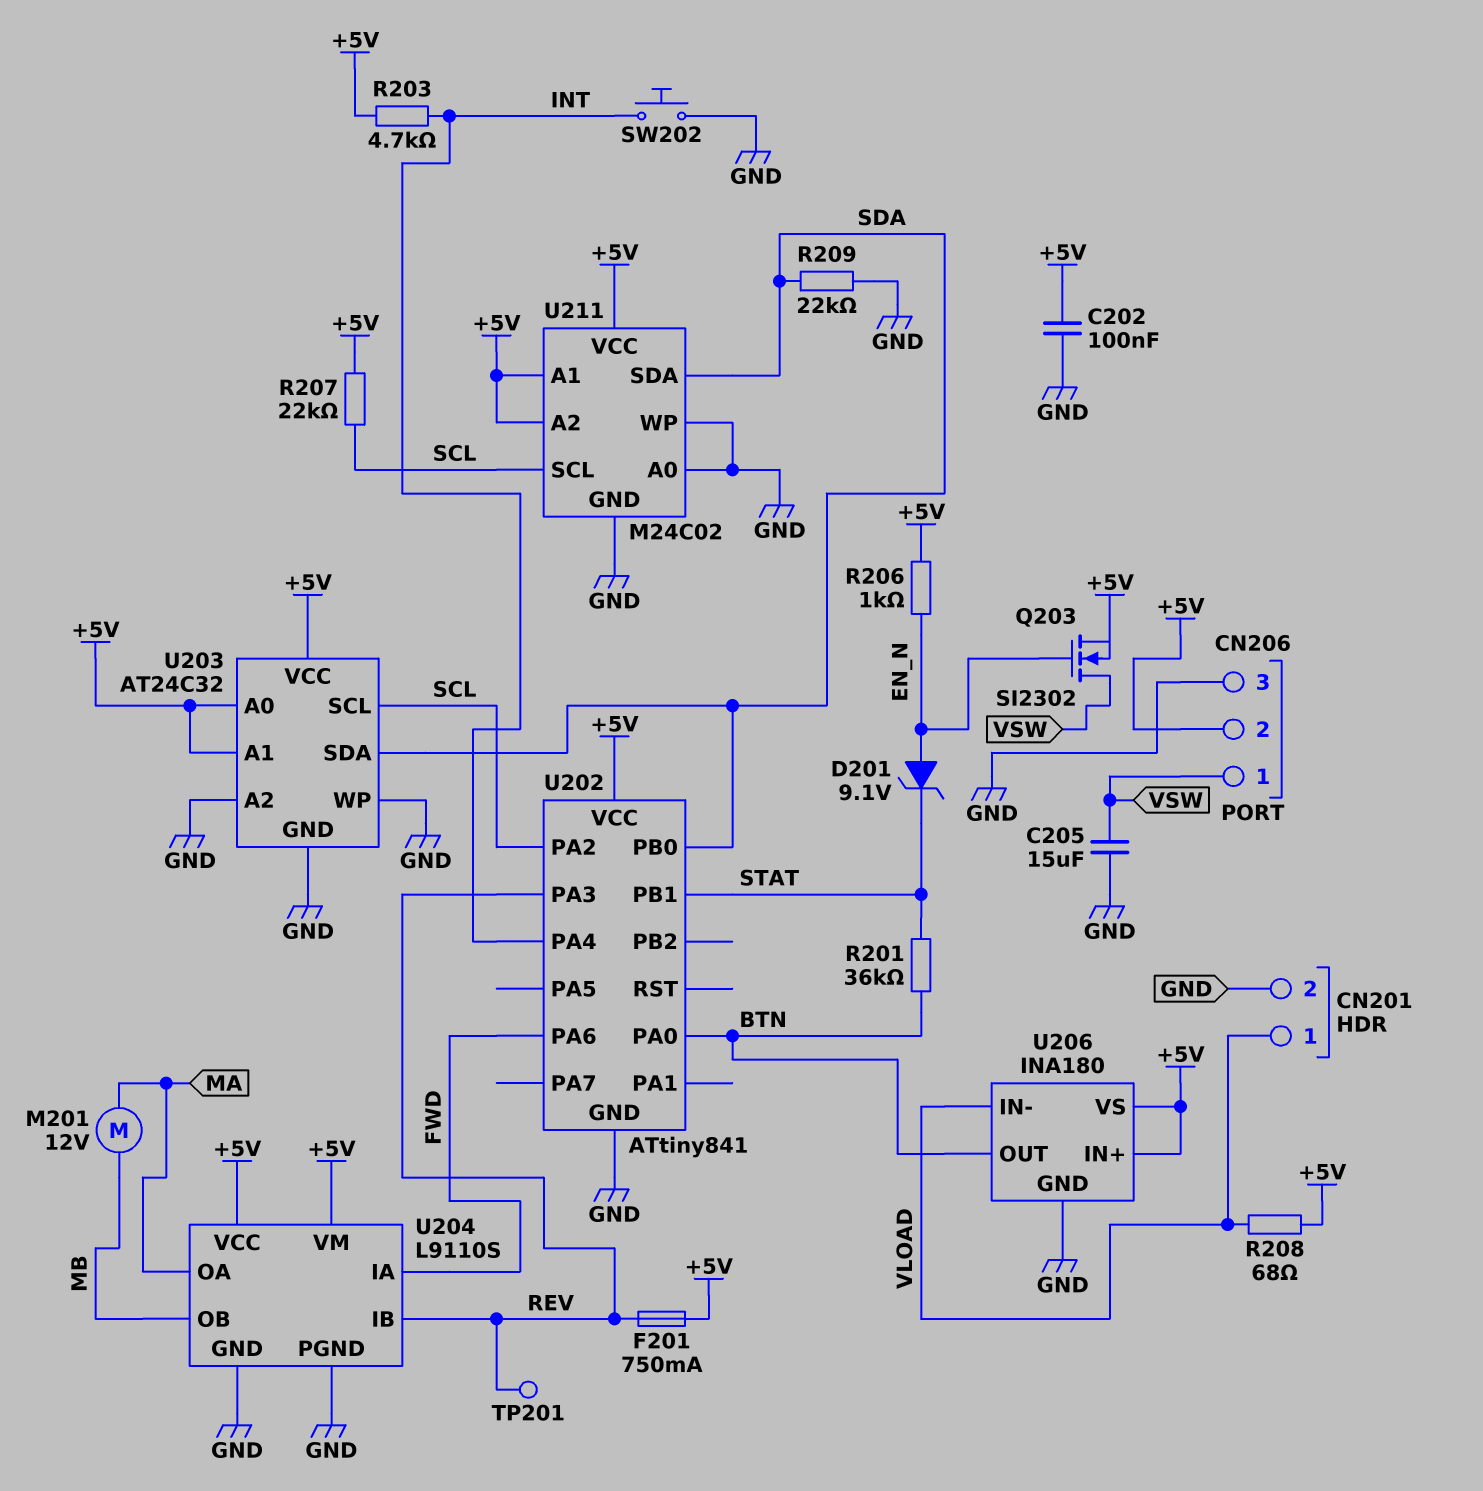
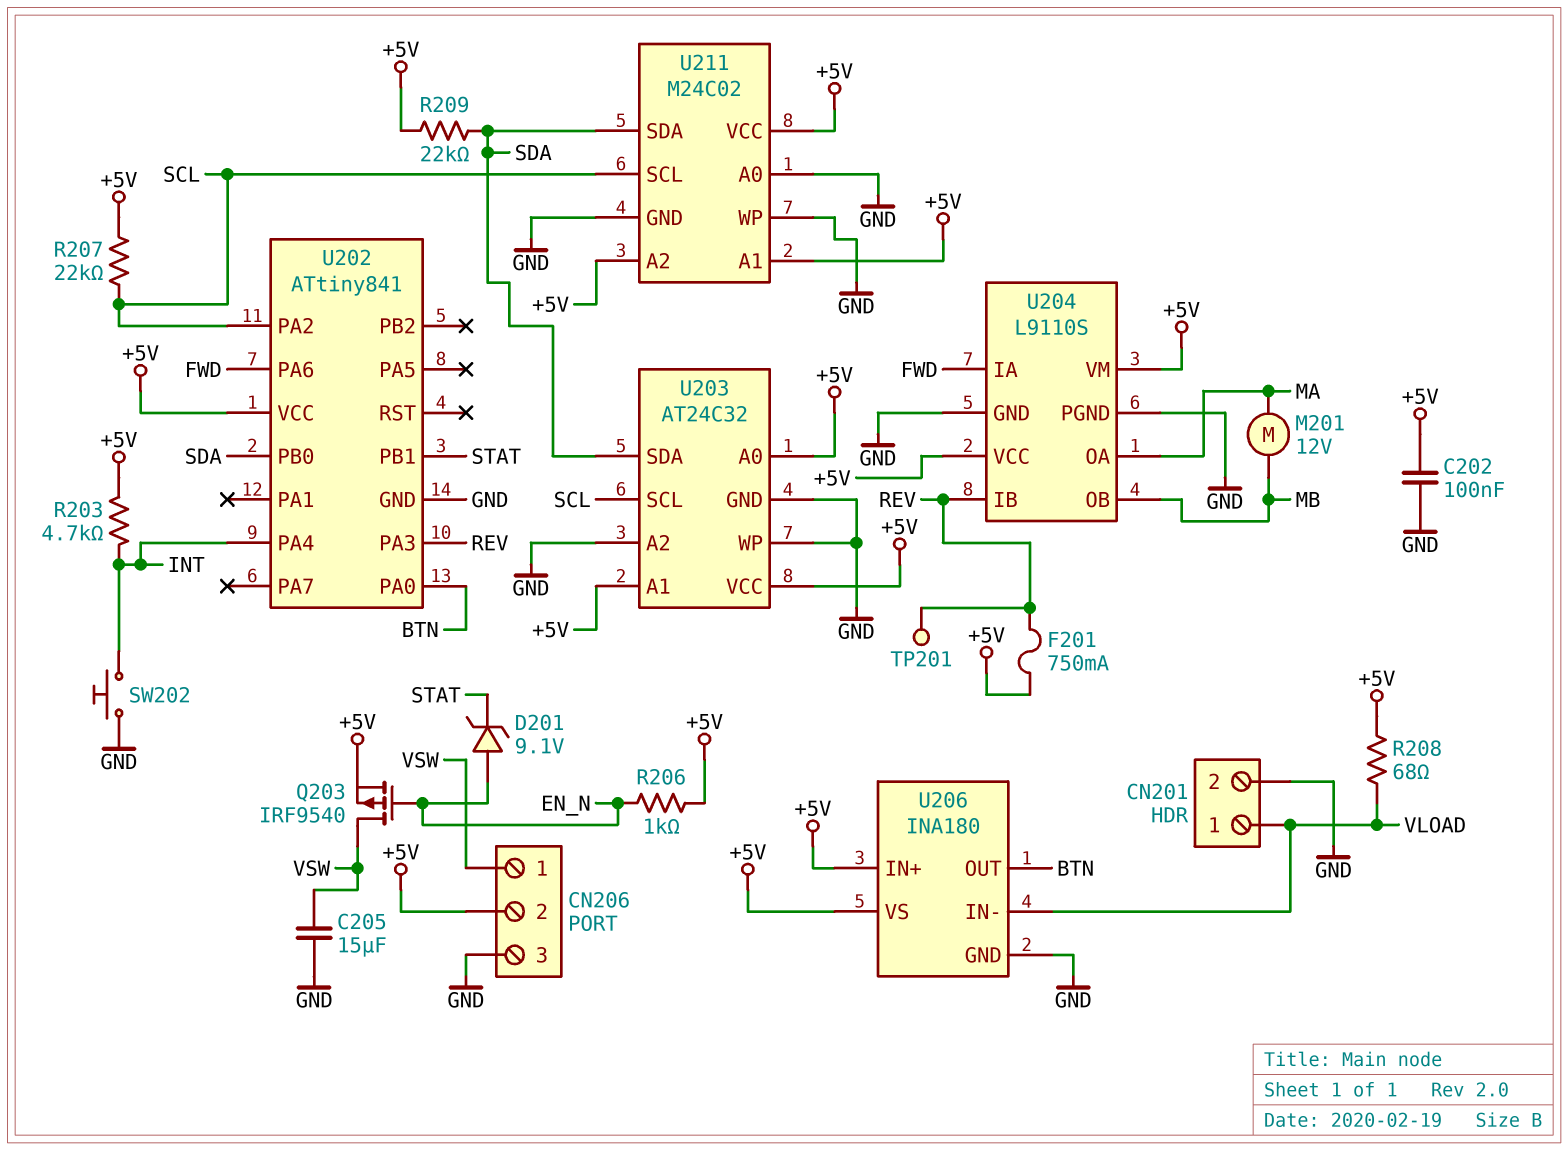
Q203: NMOS SI2302 (G EN_N, D VSW, S +5V) -> PMOS IRF9540 (G EN_N, D VSW, S +5V)
R201: 36k (BTN, STAT) -> none
R209: 22k (GND, SDA) -> 22k (+5V, SDA)

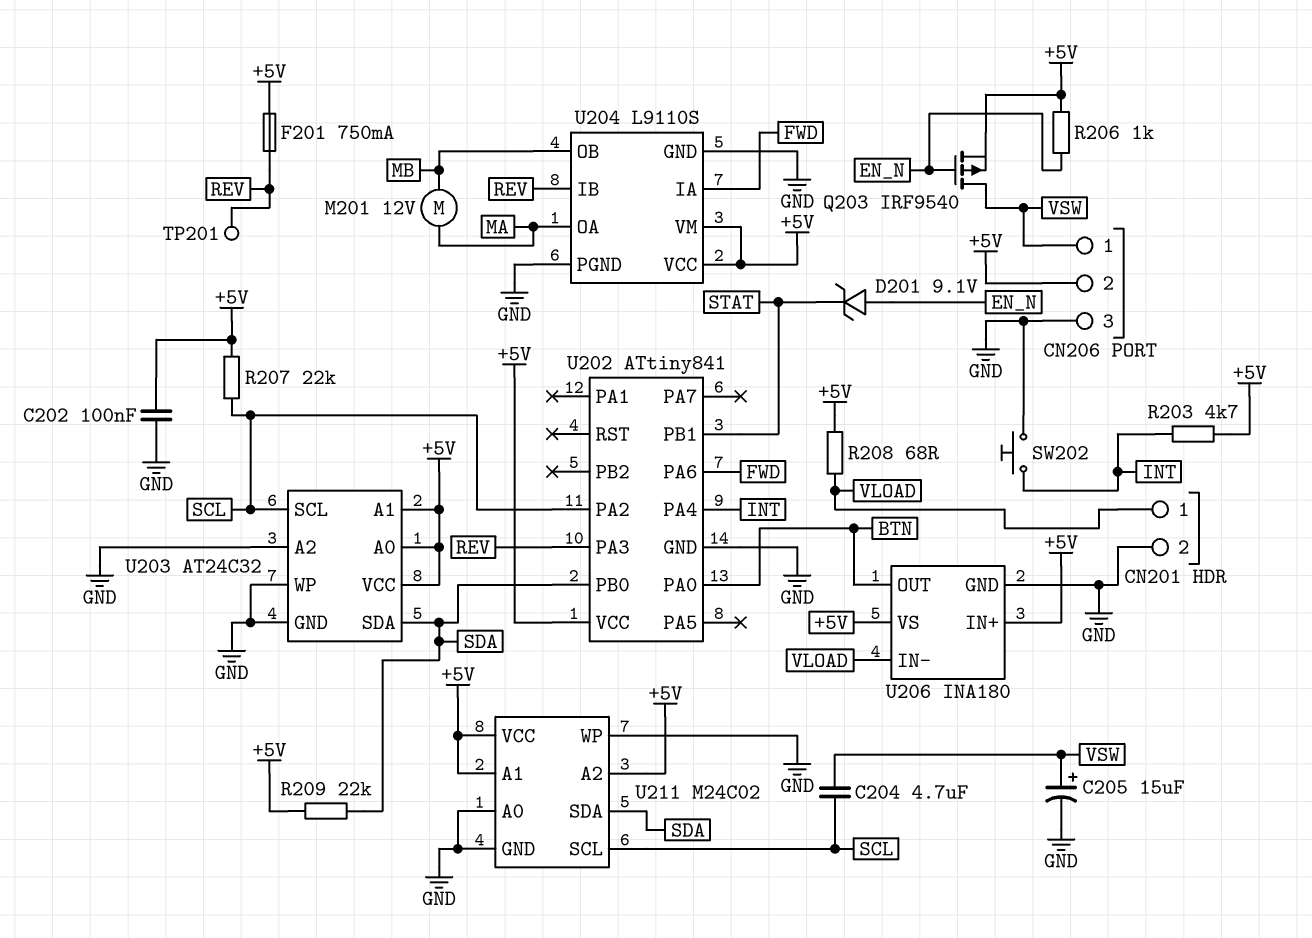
C204: none -> 4.7uF (SCL, VSW)
C205: 15uF (GND, VSW) -> 15uF (plus VSW, minus GND)

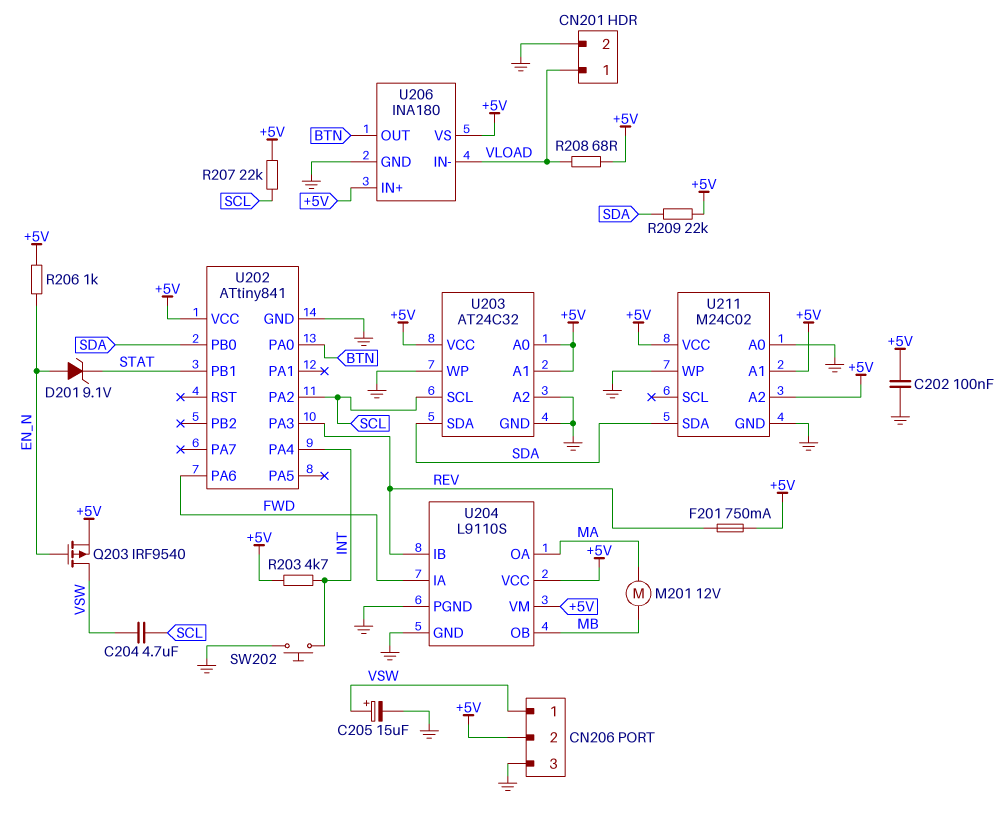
TP201: test point (REV) -> none
U211 pin SCL: SCL -> none

